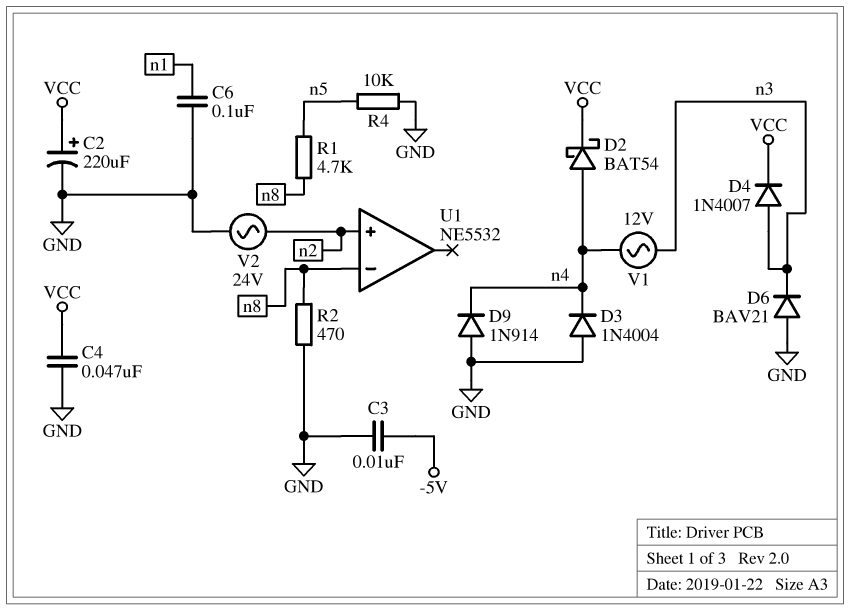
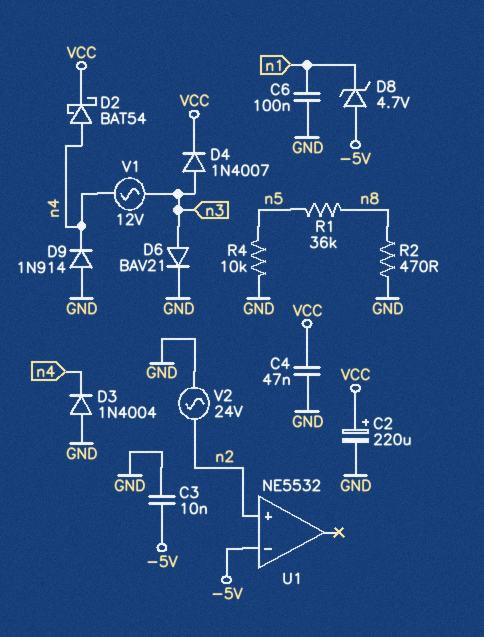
D6: diode BAV21 (A GND, K n3) -> diode BAV21 (A n3, K GND)
D8: none -> zener 4.7V (A -5V, K n1)
R1: 4.7k (n5, n8) -> 36k (n5, n8)
U1 pin in-: n8 -> -5V

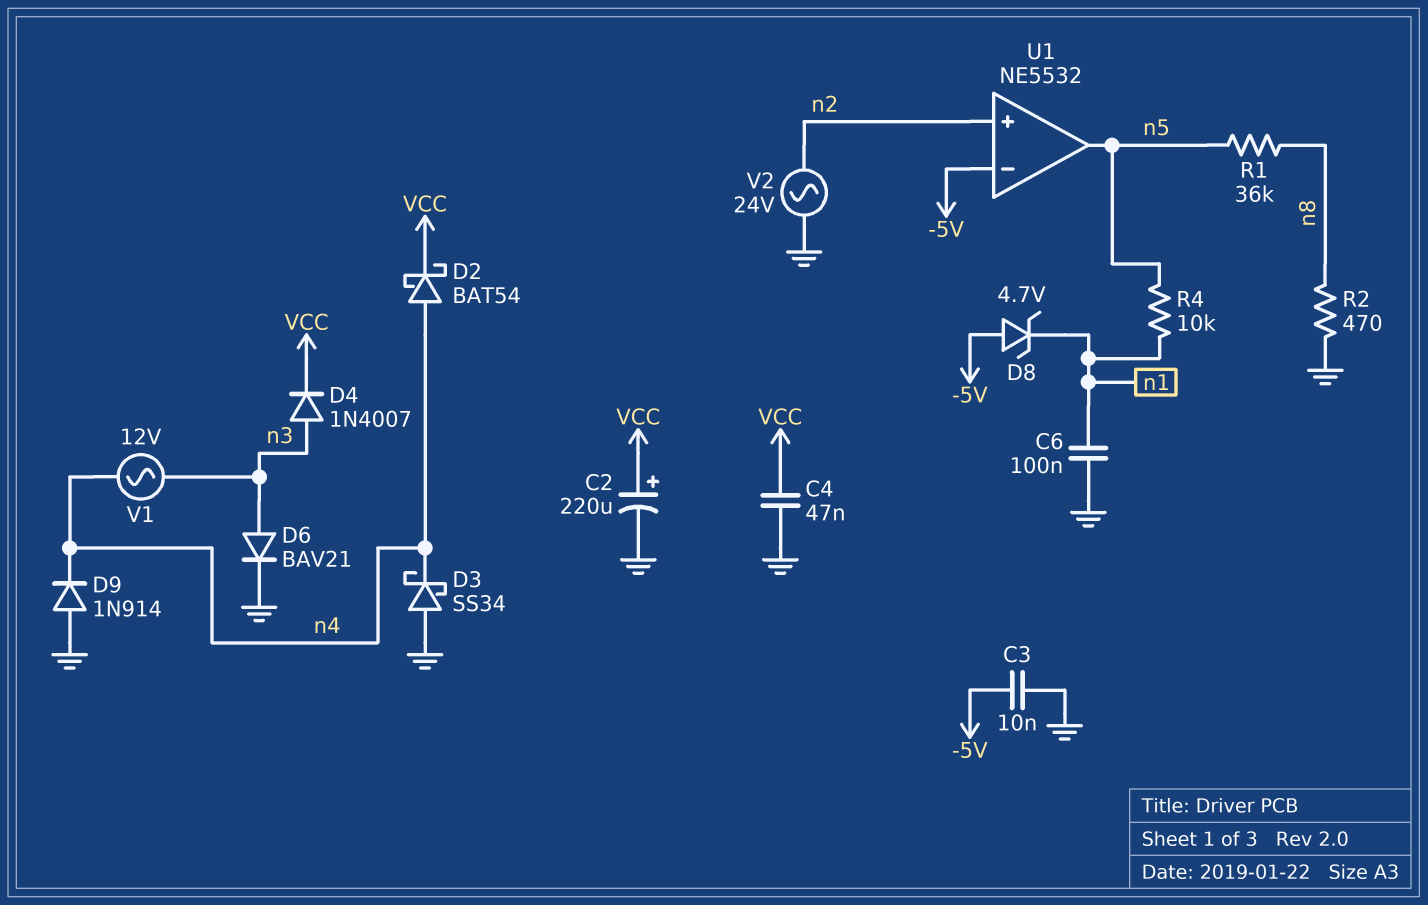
D3: diode 1N4004 (A GND, K n4) -> schottky SS34 (A GND, K n4)
R4: 10k (GND, n5) -> 10k (n1, n5)
U1 pin out: none -> n5

